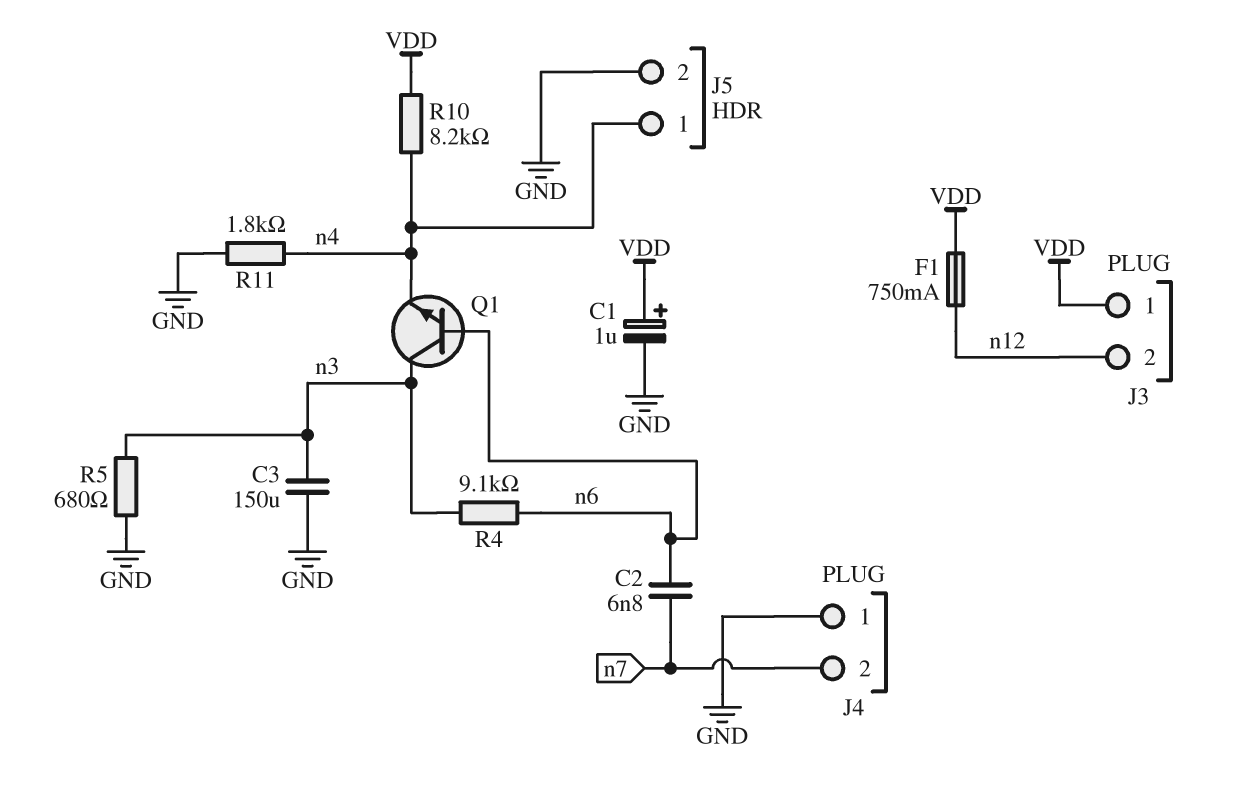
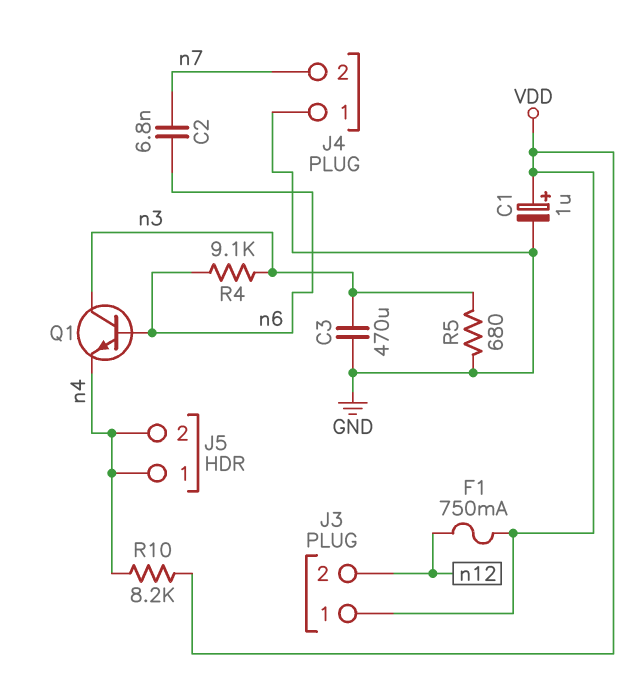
C3: 150uF (GND, n3) -> 470uF (GND, n3)
J5 pin 2: GND -> n4
R11: 1.8k (GND, n4) -> none

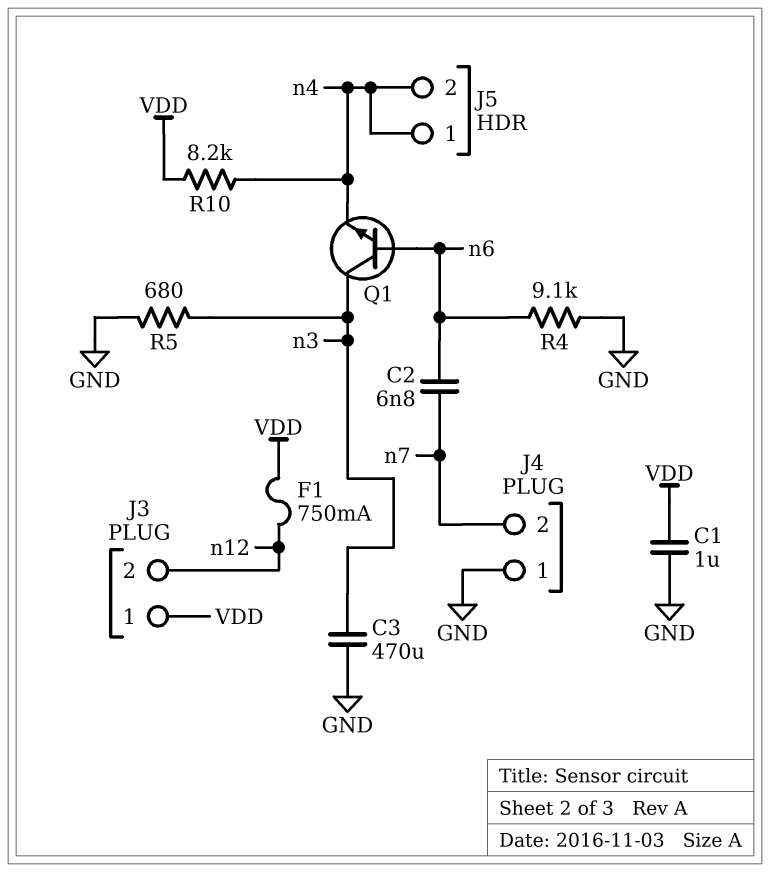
C1: 1uF (plus VDD, minus GND) -> 1uF (GND, VDD)
R4: 9.1k (n3, n6) -> 9.1k (GND, n6)

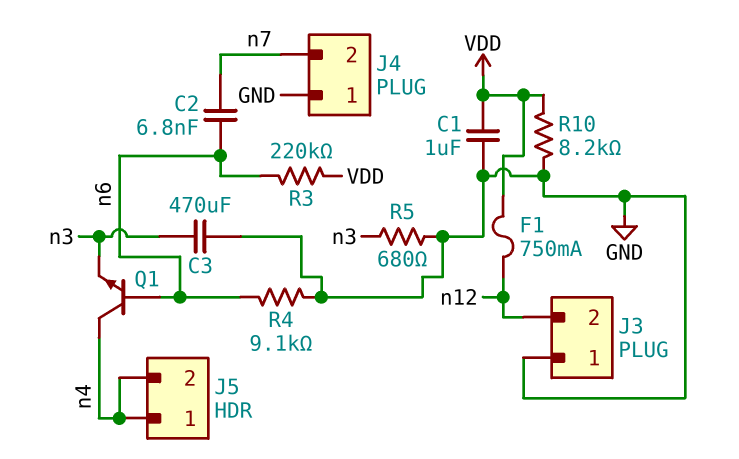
J3 pin 1: VDD -> GND
Q1: NPN (B n6, C n3, E n4) -> NPN (B n6, C n4, E n3)
R3: none -> 220k (VDD, n6)
R10: 8.2k (VDD, n4) -> 8.2k (GND, VDD)

